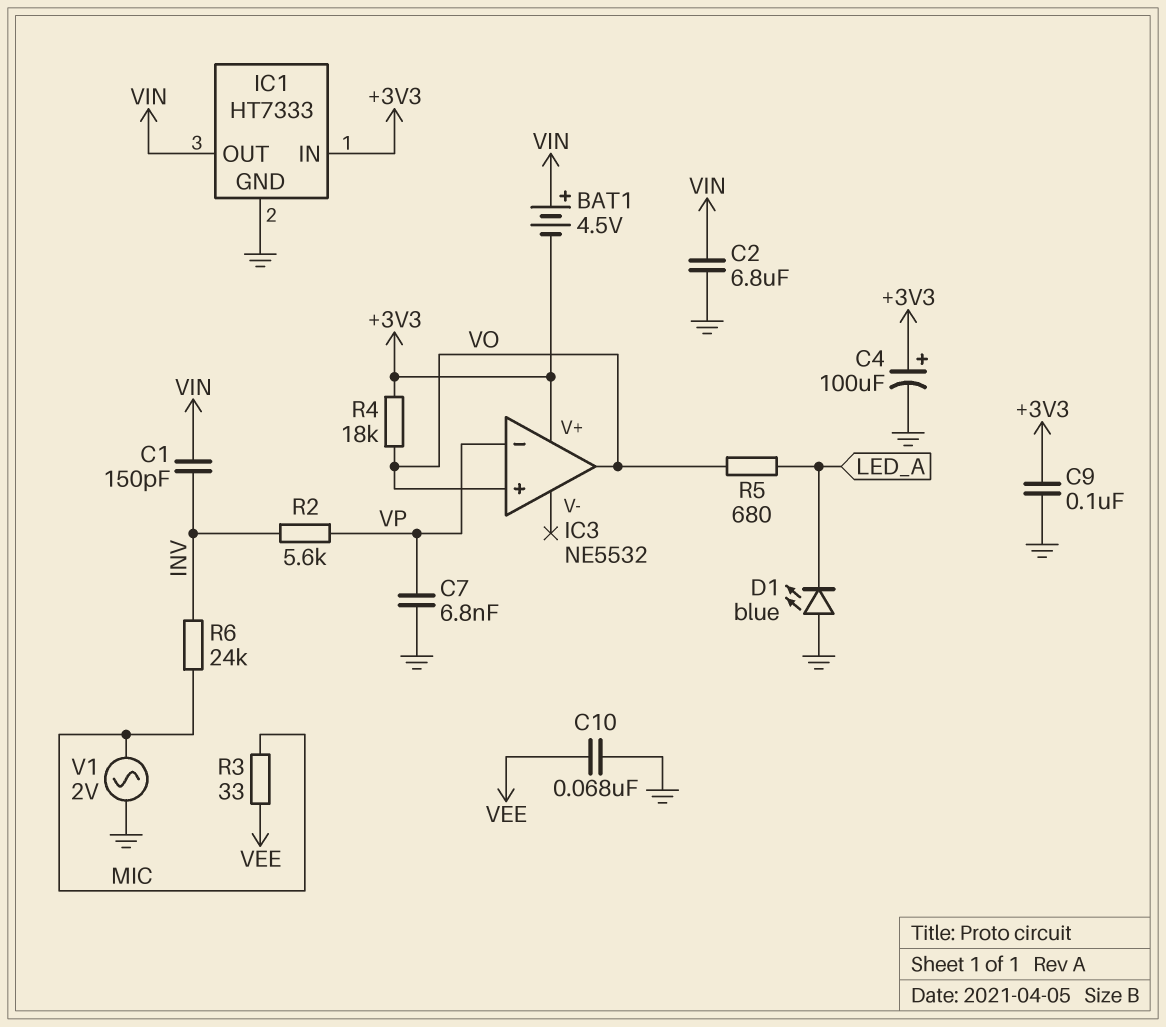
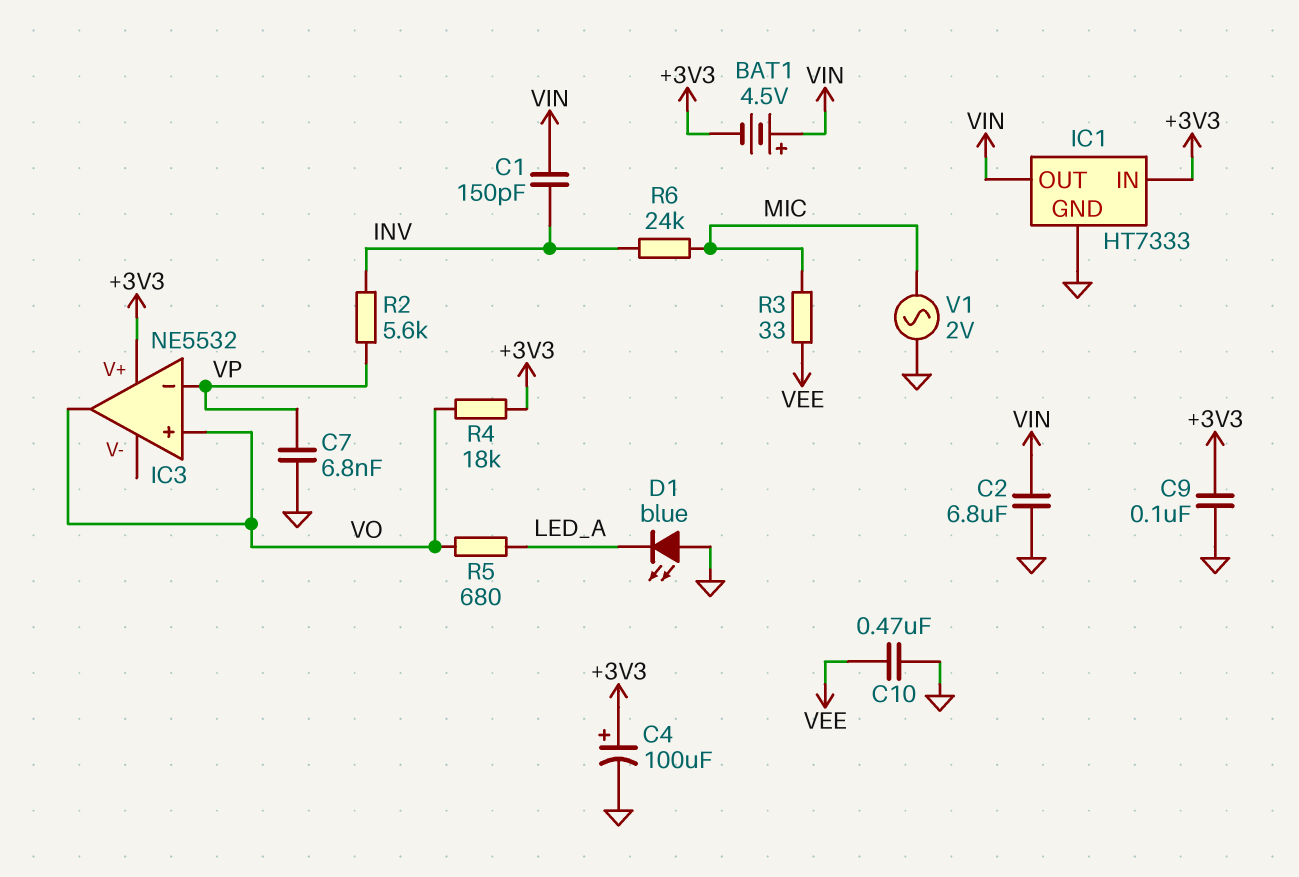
C10: 68nF (GND, VEE) -> 470nF (GND, VEE)

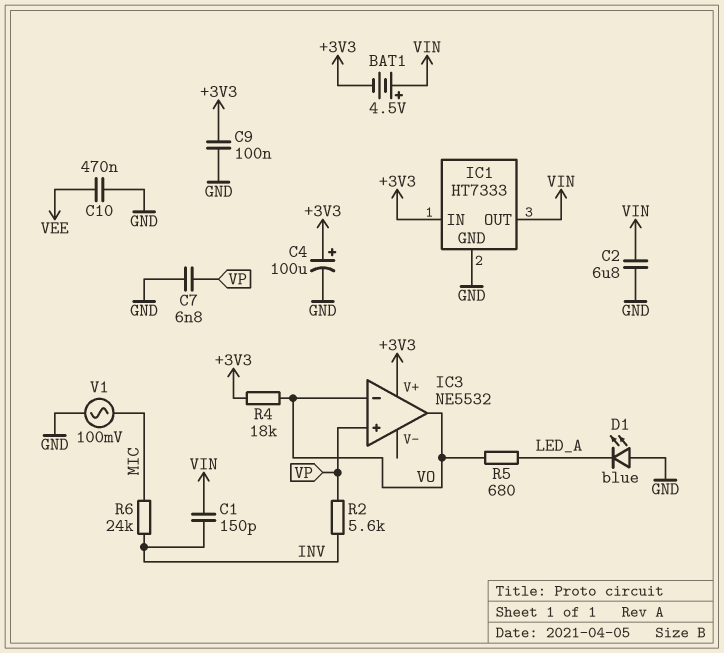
IC3 pin in+: VO -> VP
IC3 pin in-: VP -> VO
R3: 33 (MIC, VEE) -> none
V1: AC 2V (GND, MIC) -> AC 100mV (GND, MIC)

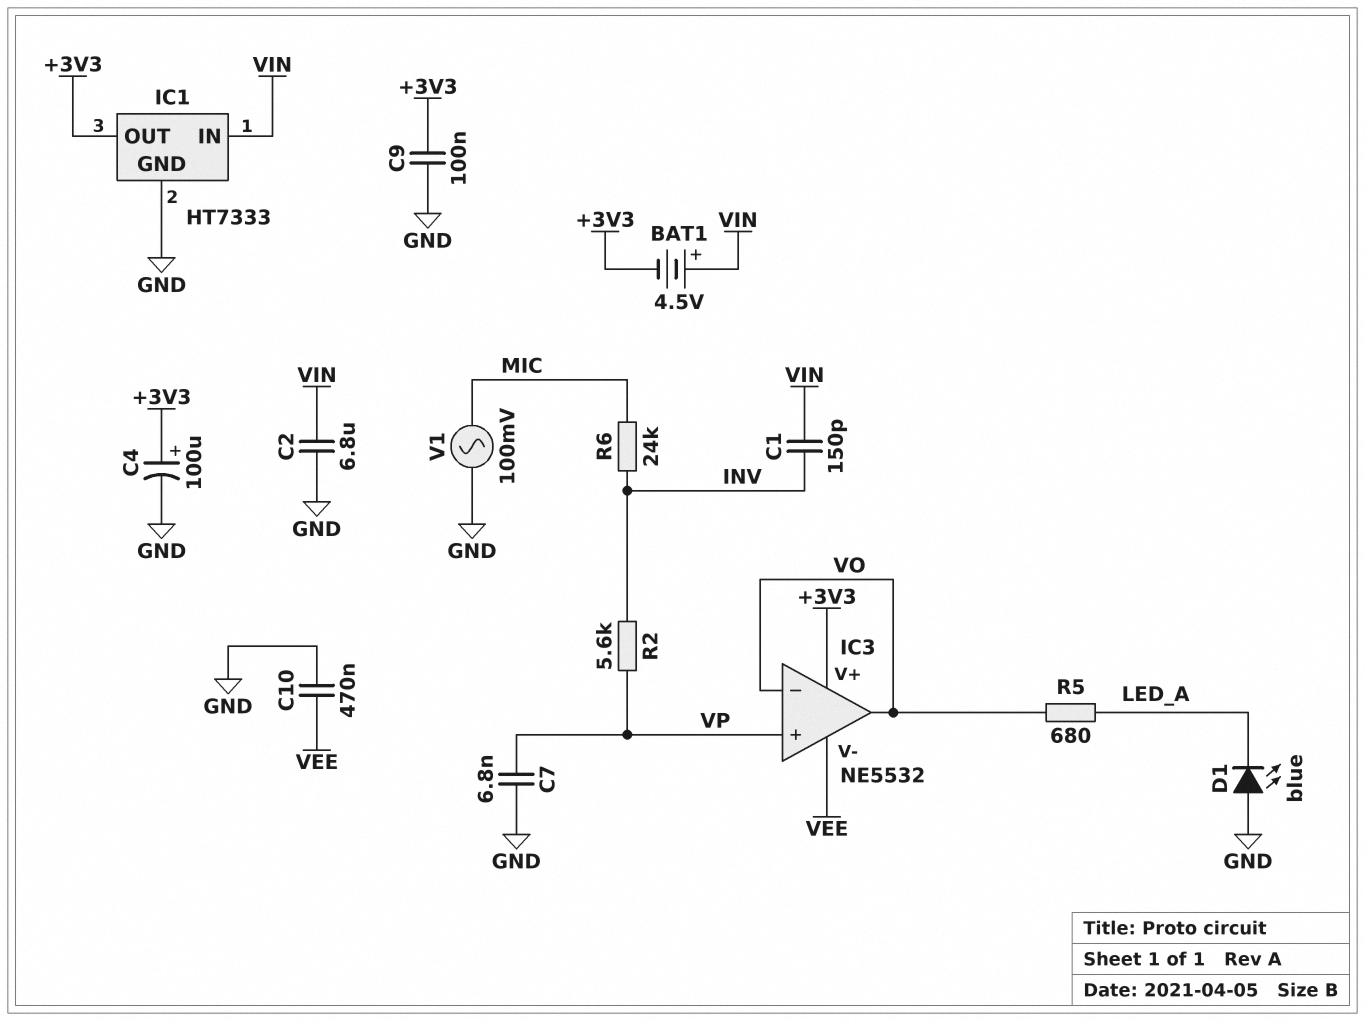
IC1 pin IN: +3V3 -> VIN
IC1 pin OUT: VIN -> +3V3
IC3 pin V-: none -> VEE
R4: 18k (+3V3, VO) -> none

